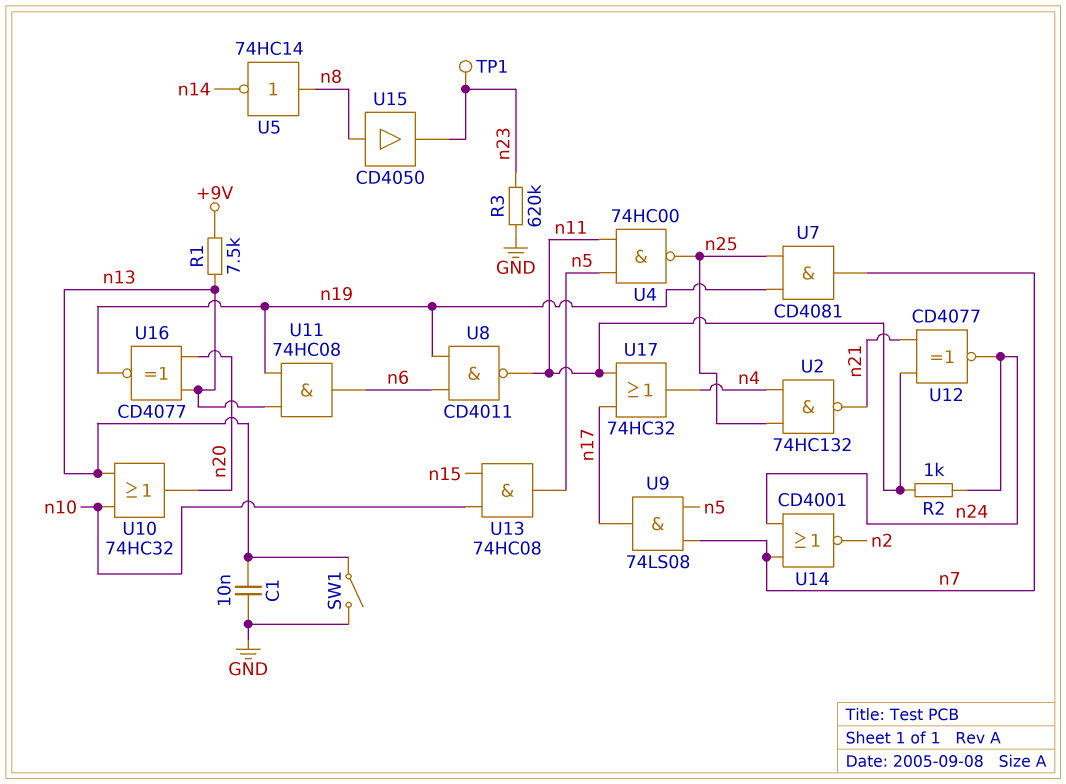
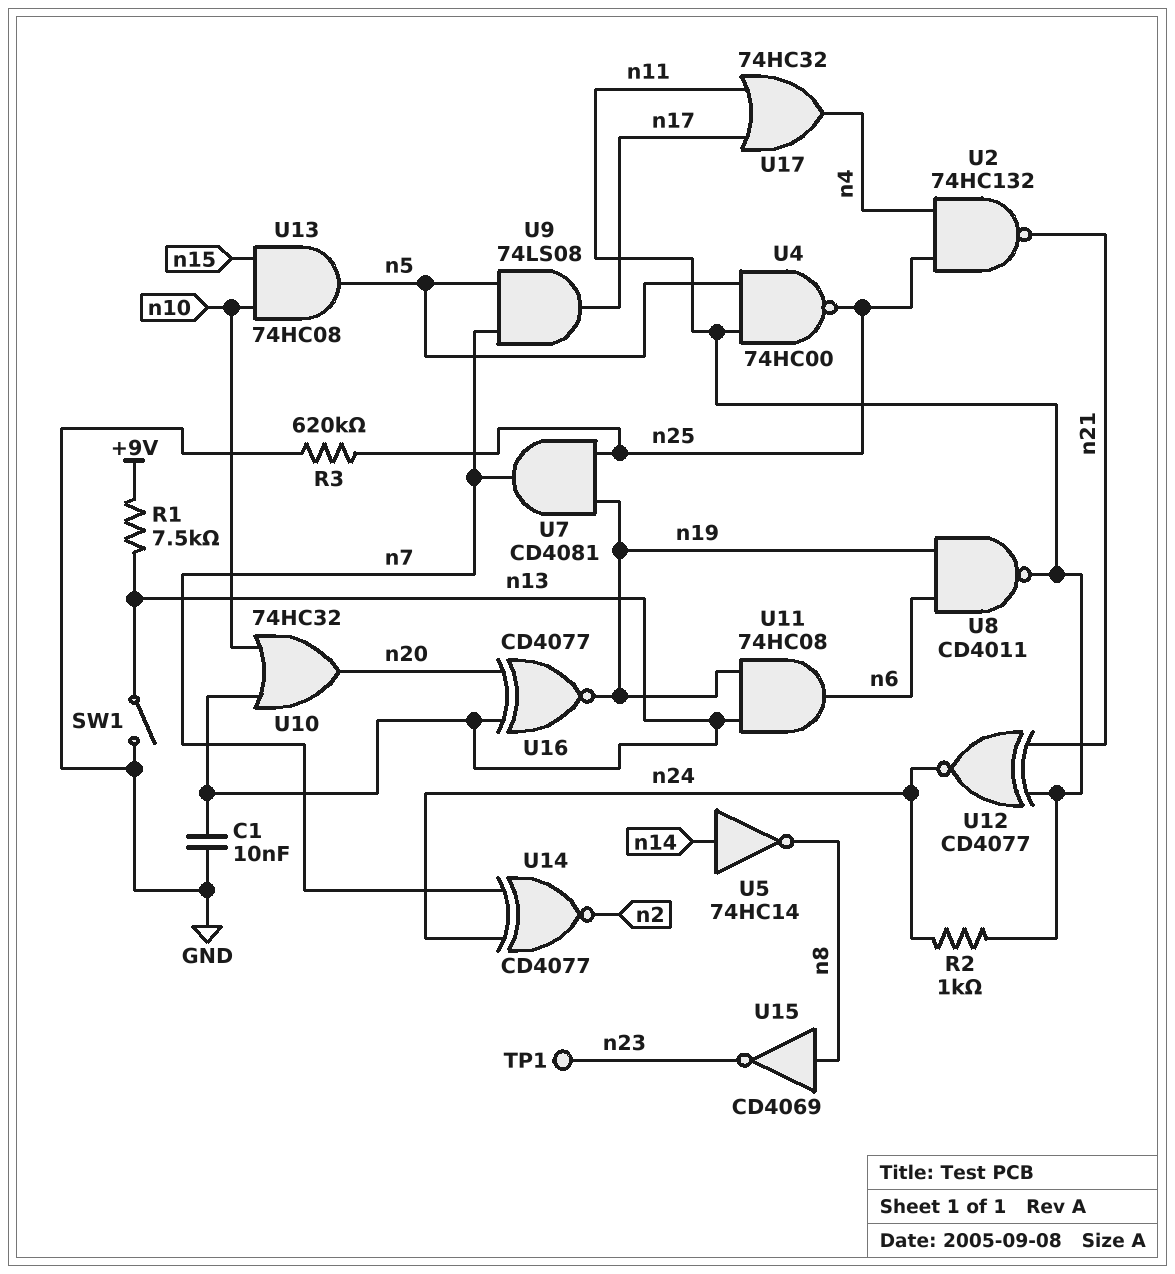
R3: 620k (GND, n23) -> 620k (GND, n25)
U5: NOT 74HC14 (in n8, out n14) -> NOT 74HC14 (in n14, out n8)
U14: NOR CD4001 (in n7, in n24, out n2) -> XNOR CD4077 (in n7, in n24, out n2)
U15: buffer CD4050 (in n8, out n23) -> NOT CD4069 (in n8, out n23)

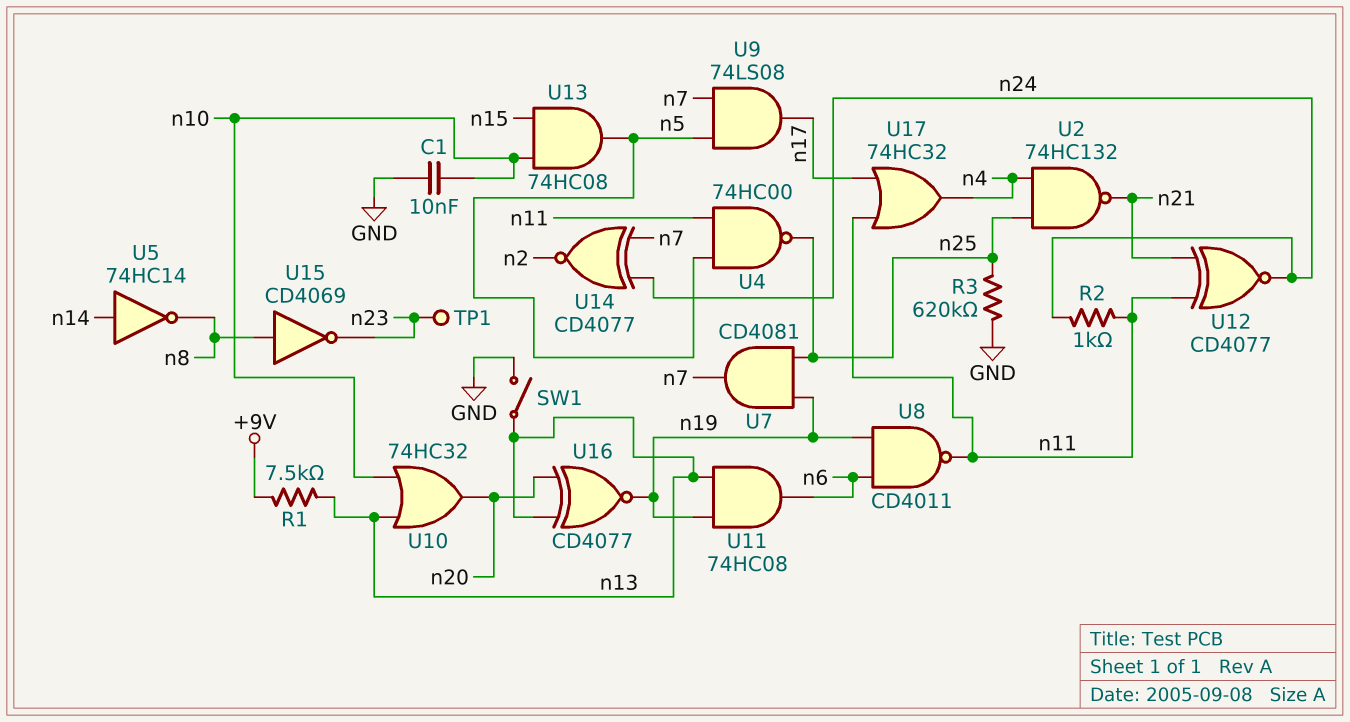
C1: 10nF (GND, n13) -> 10nF (GND, n10)

